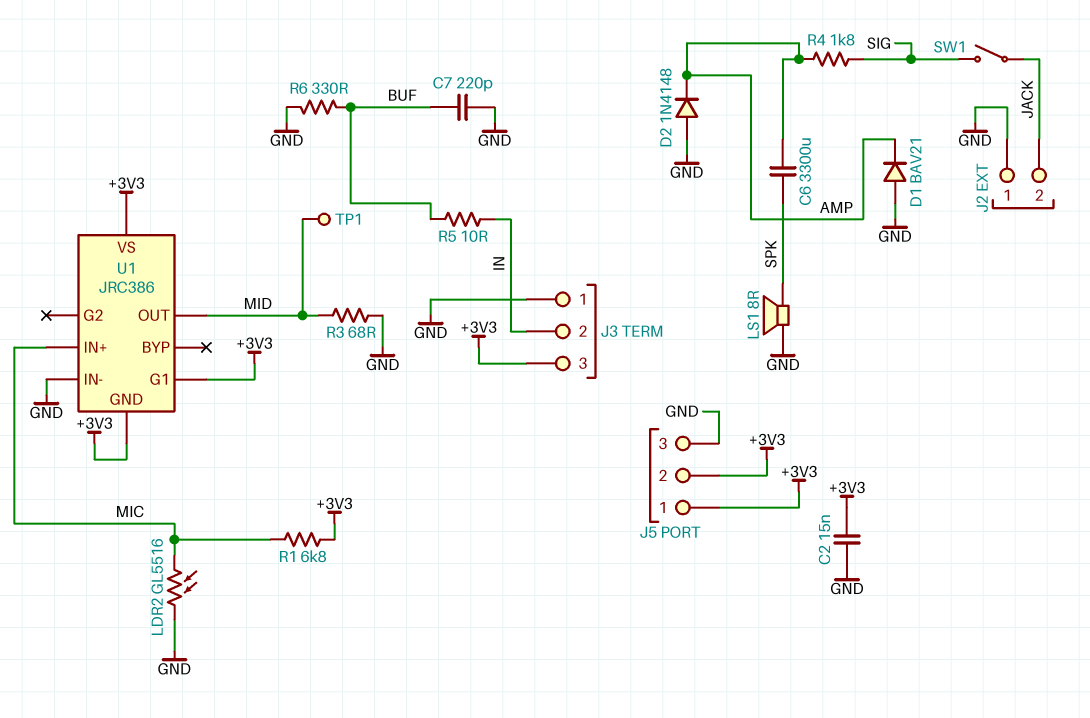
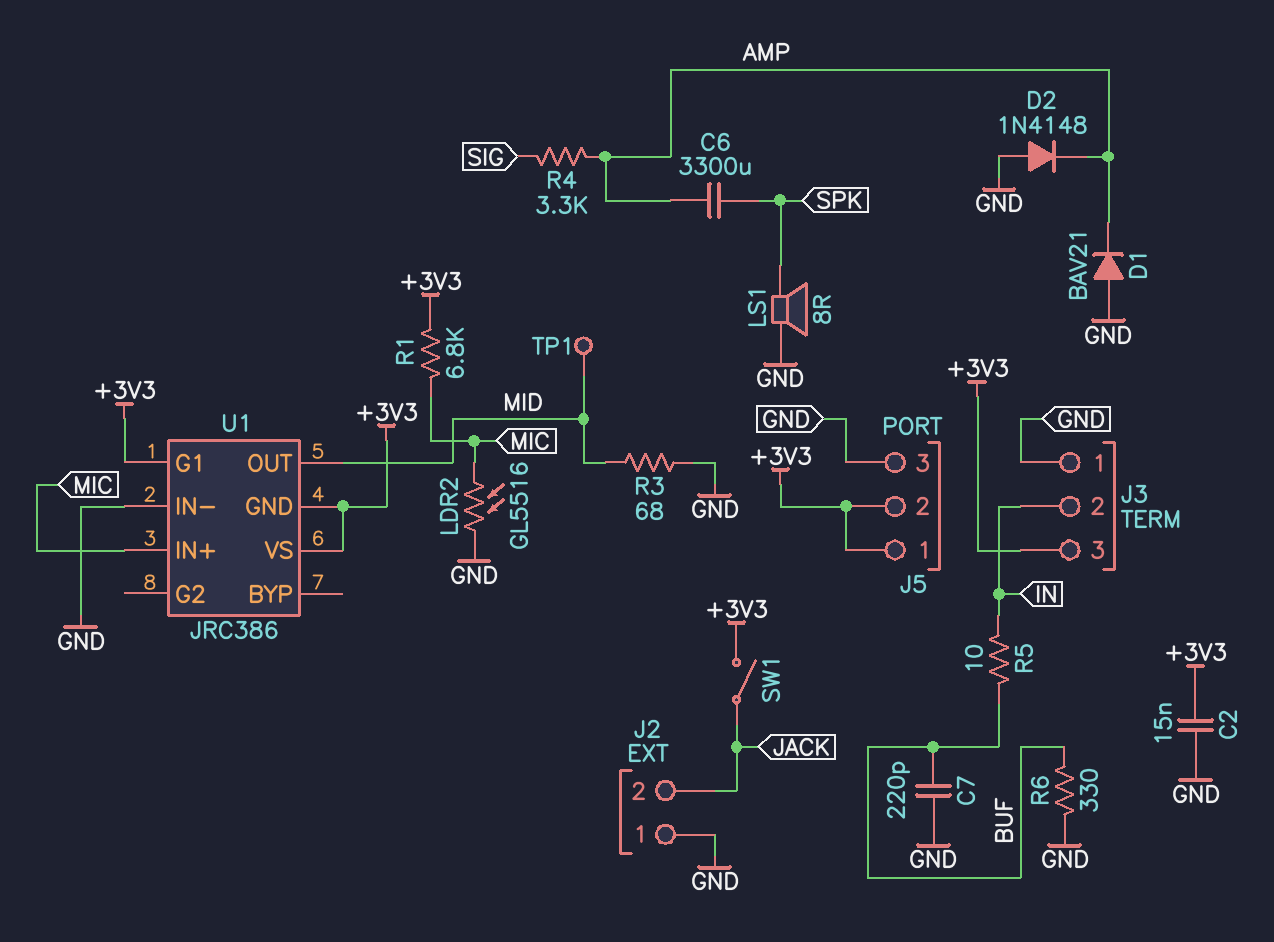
R4: 1.8k (AMP, SIG) -> 3.3k (AMP, SIG)
SW1: switch (JACK, SIG) -> switch (+3V3, JACK)

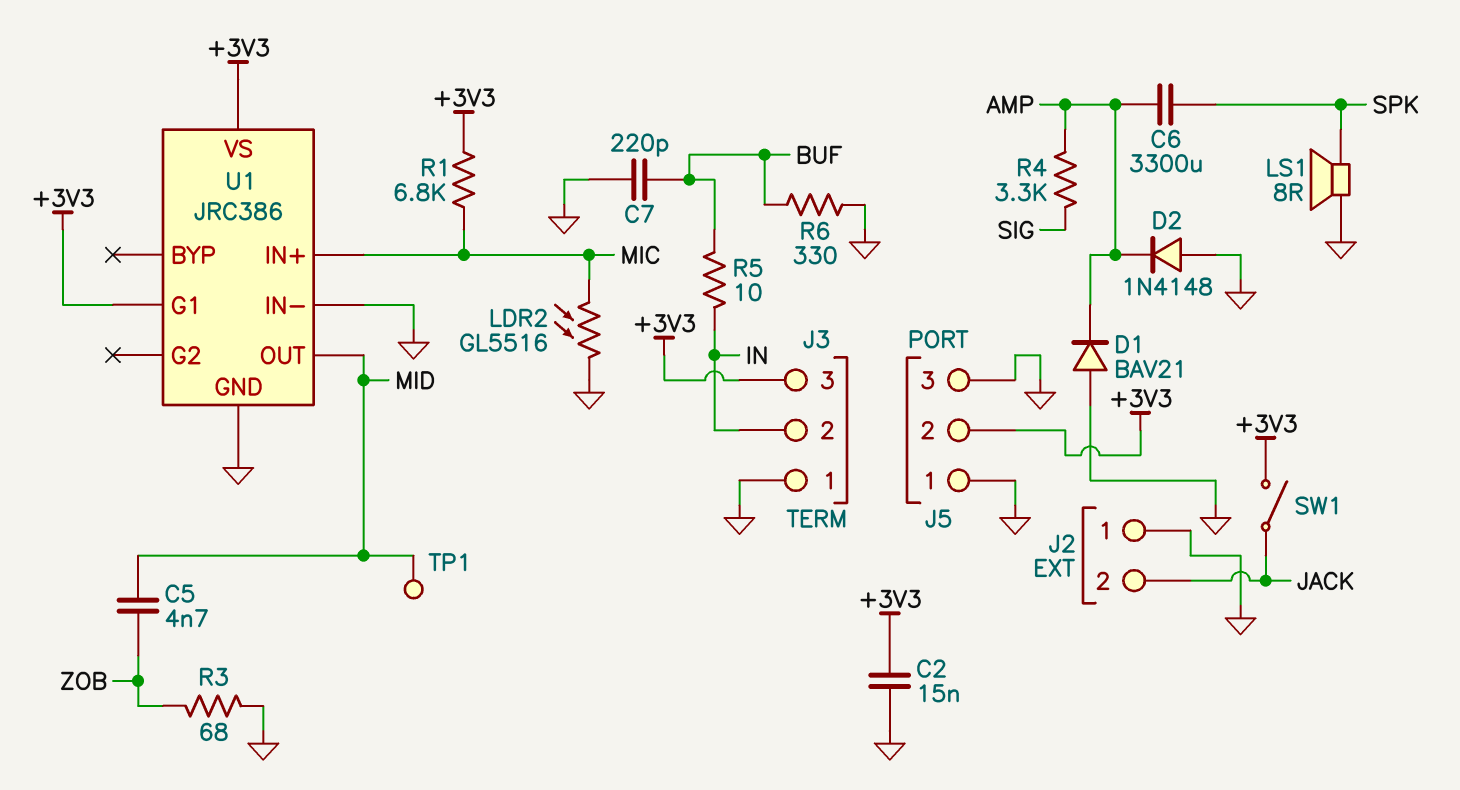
C5: none -> 4.7nF (MID, ZOB)
J5 pin 1: +3V3 -> GND
R3: 68 (GND, MID) -> 68 (GND, ZOB)
U1 pin GND: +3V3 -> GND

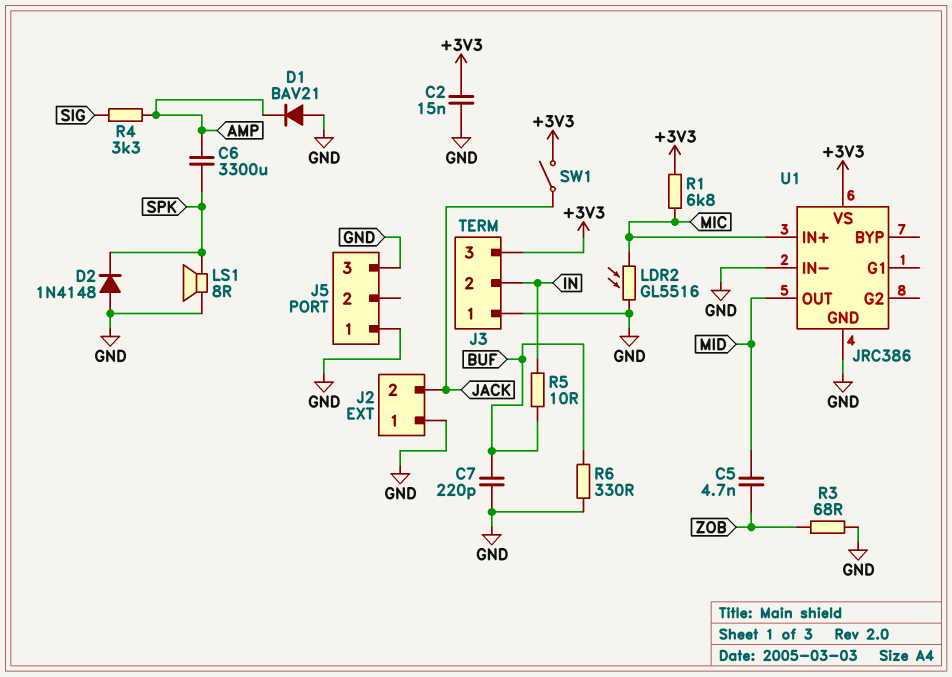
D2: diode 1N4148 (A GND, K AMP) -> diode 1N4148 (A GND, K SPK)
J5 pin 2: +3V3 -> none
TP1: test point (MID) -> none
U1 pin G1: +3V3 -> none

